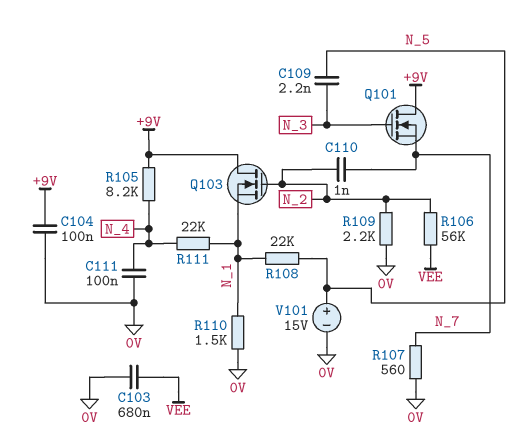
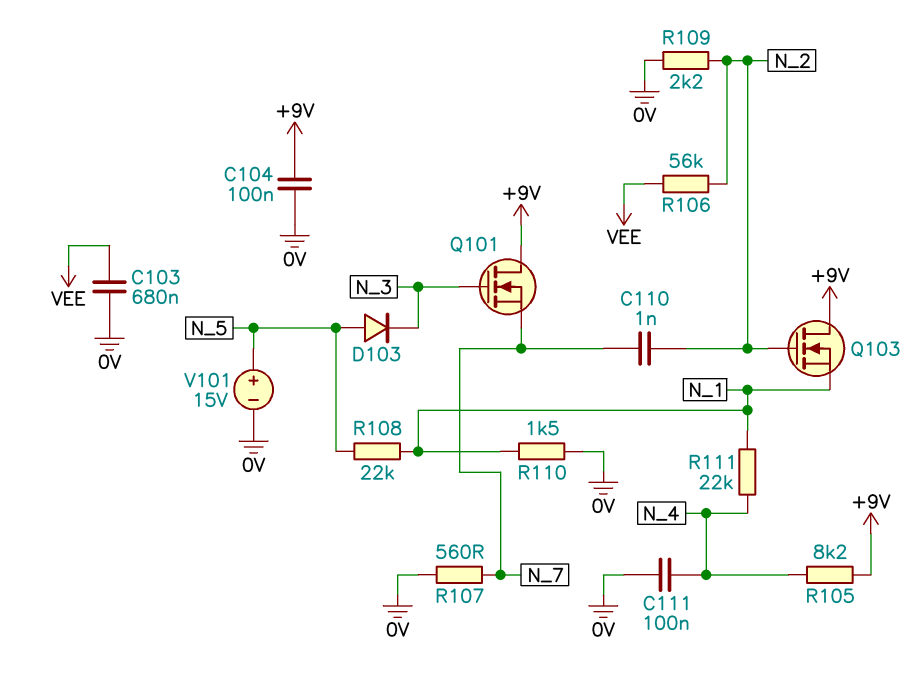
C109: 2.2nF (N_3, N_5) -> none
D103: none -> diode (A N_5, K N_3)

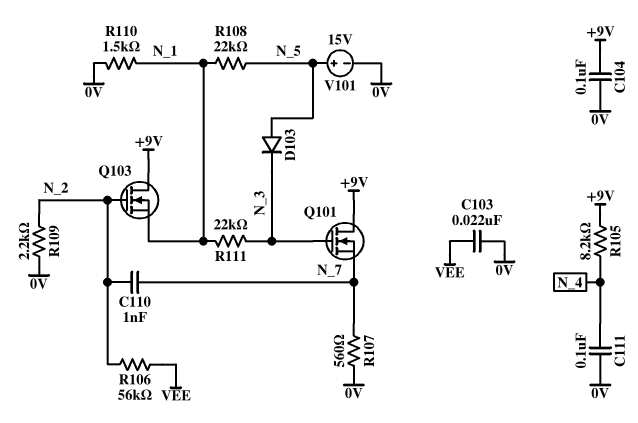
C103: 680nF (0V, VEE) -> 22nF (0V, VEE)
R111: 22k (N_1, N_4) -> 22k (N_1, N_3)

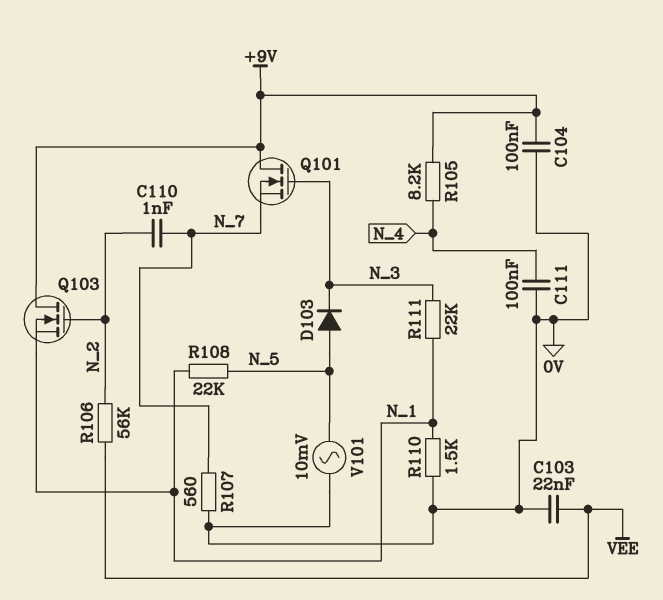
R109: 2.2k (0V, N_2) -> none
V101: 15V (plus N_5, minus 0V) -> AC 10mV (0V, N_5)

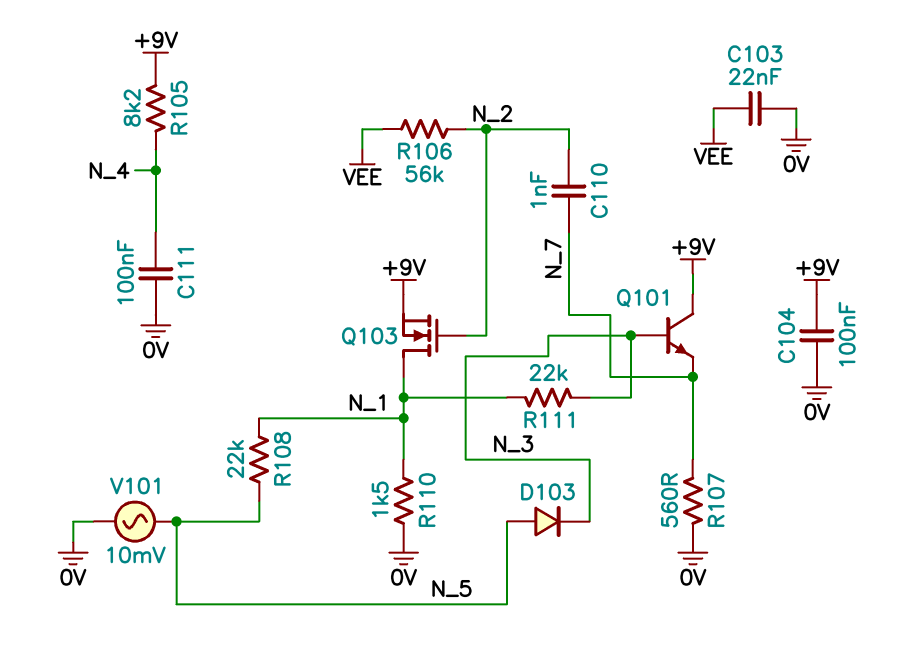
Q101: NMOS (G N_3, D +9V, S N_7) -> NPN (B N_3, C +9V, E N_7)
Q103: NMOS (G N_2, D +9V, S N_1) -> NMOS (G N_2, D N_1, S +9V)

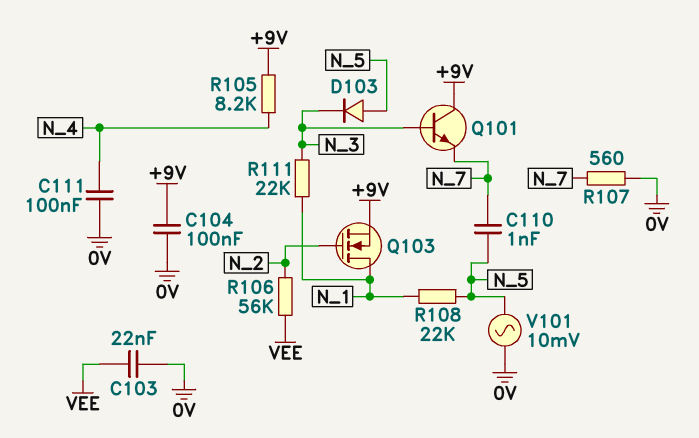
C110: 1nF (N_2, N_7) -> 1nF (N_5, N_7)
R110: 1.5k (0V, N_1) -> none

